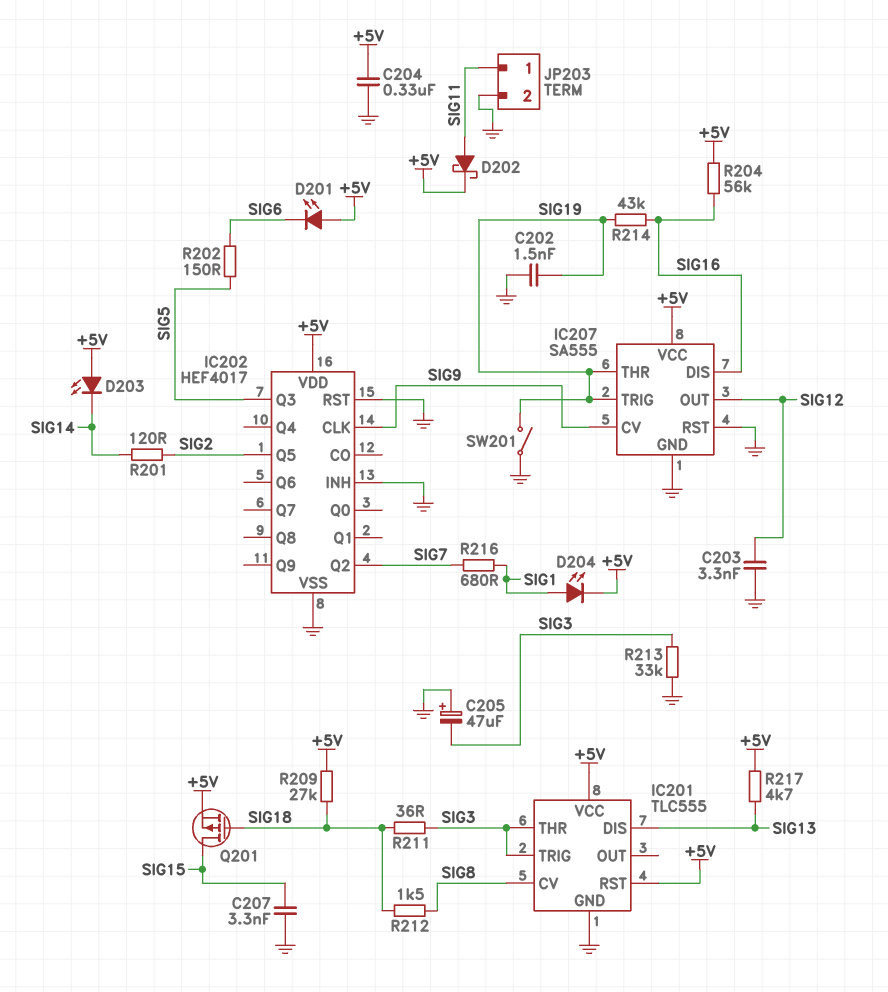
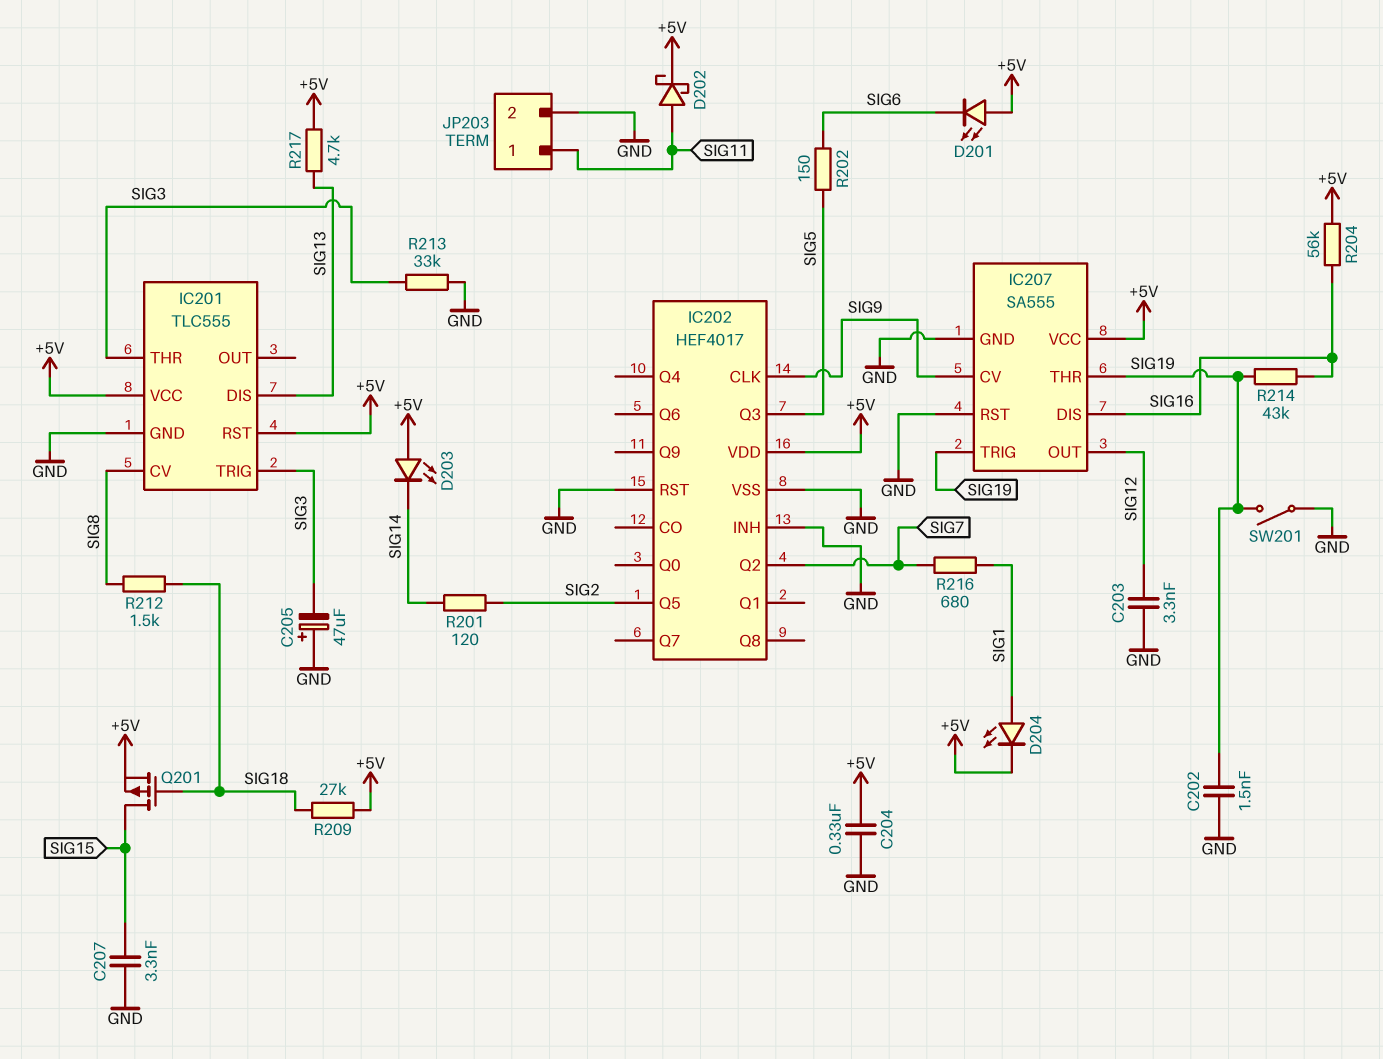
R211: 36 (SIG3, SIG18) -> none

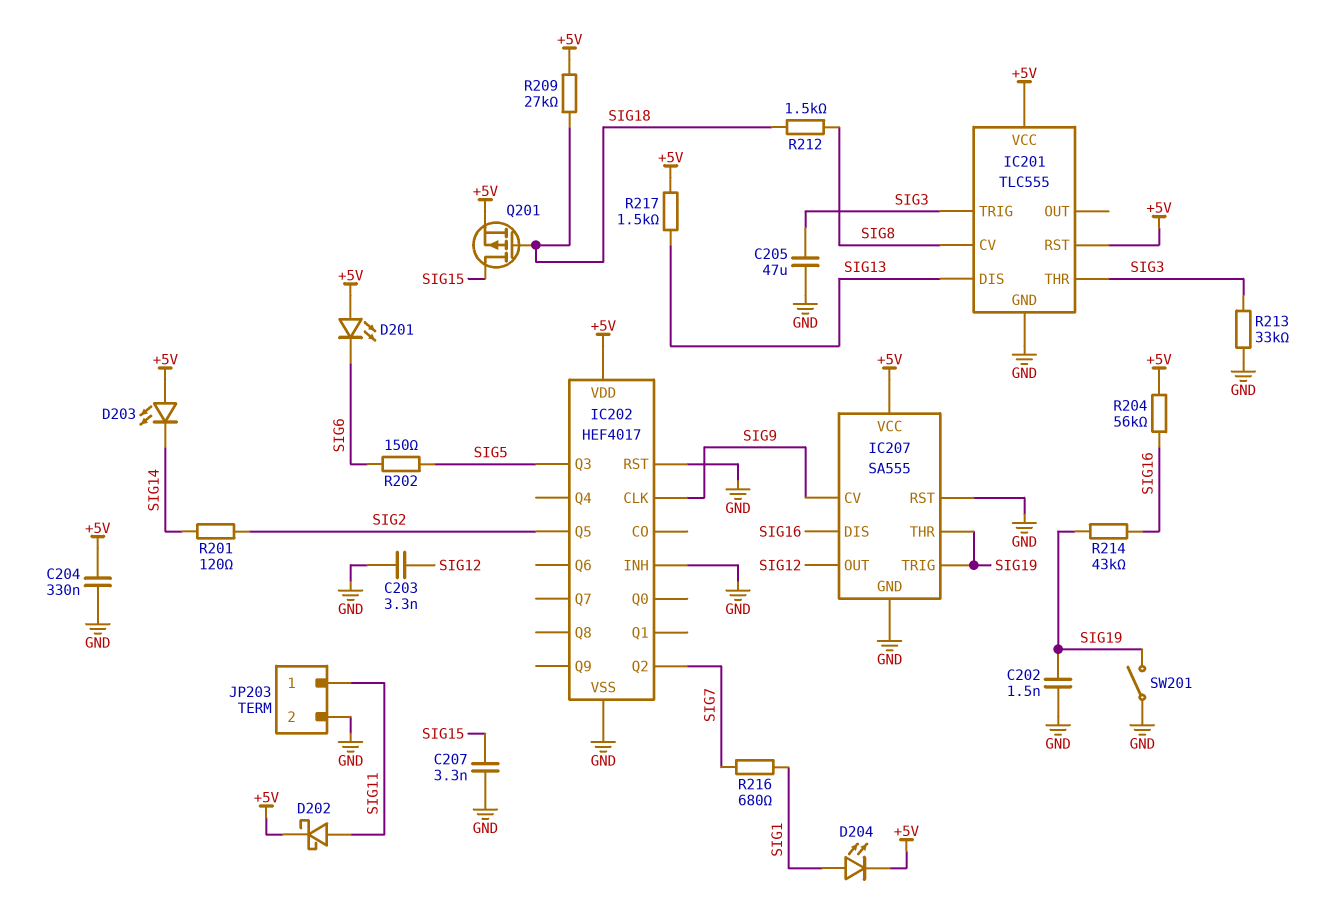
C205: 47uF (plus GND, minus SIG3) -> 47uF (GND, SIG3)
R217: 4.7k (+5V, SIG13) -> 1.5k (+5V, SIG13)

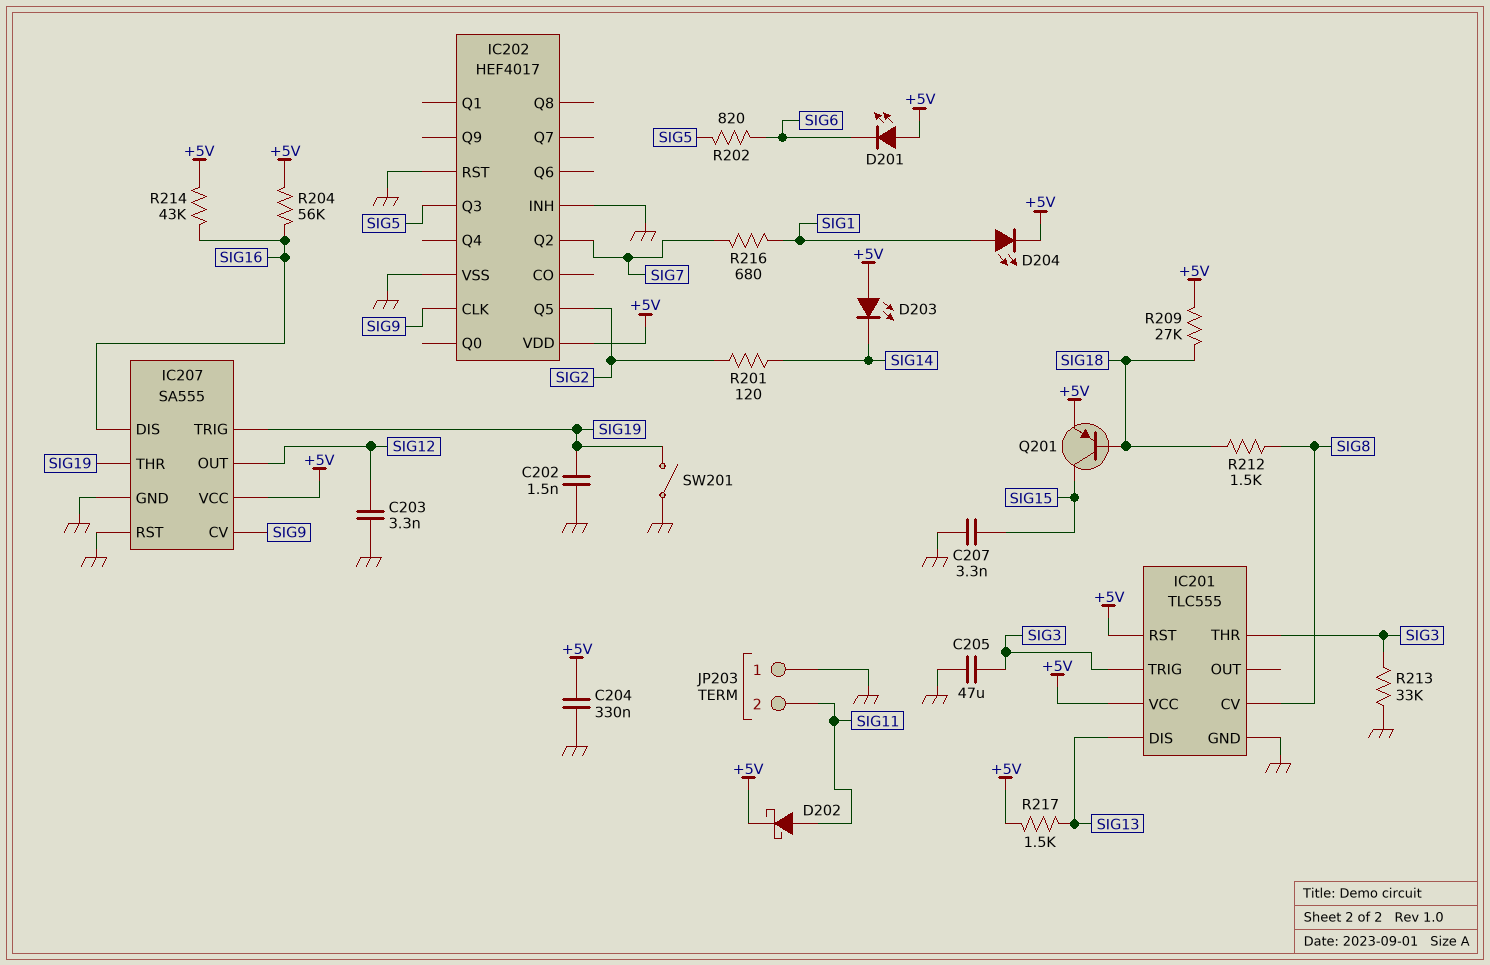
JP203 pin 1: SIG11 -> GND
JP203 pin 2: GND -> SIG11
Q201: PMOS (G SIG18, D SIG15, S +5V) -> PNP (B SIG18, C SIG15, E +5V)
R202: 150 (SIG5, SIG6) -> 820 (SIG5, SIG6)
R214: 43k (SIG16, SIG19) -> 43k (+5V, SIG16)

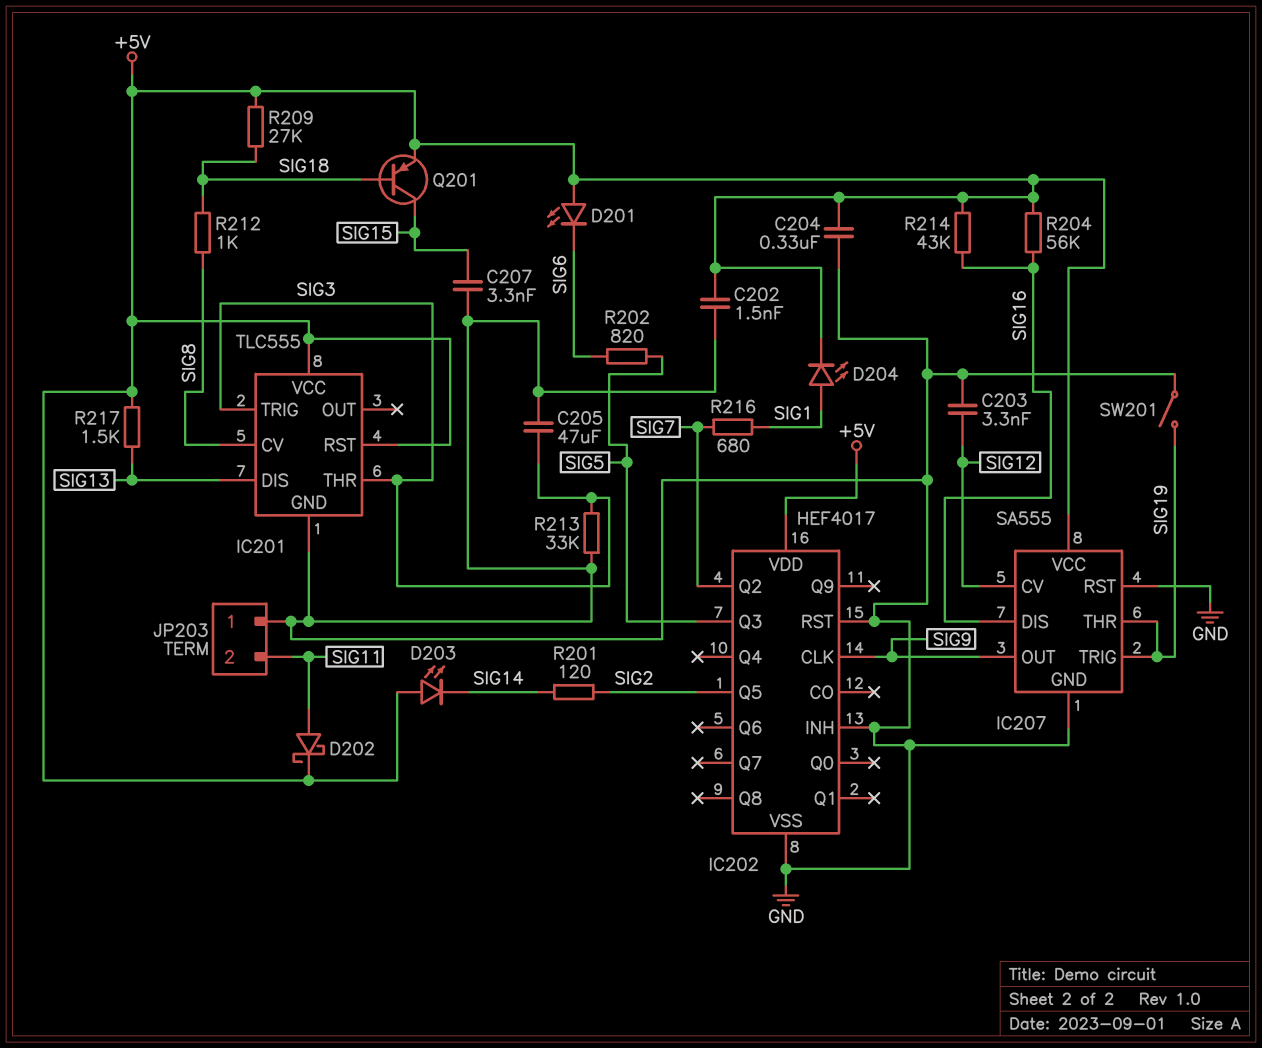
C202: 1.5nF (GND, SIG19) -> 1.5nF (+5V, GND)
IC207 pin CV: SIG9 -> SIG12
IC207 pin OUT: SIG12 -> SIG9
R212: 1.5k (SIG8, SIG18) -> 1k (SIG8, SIG18)

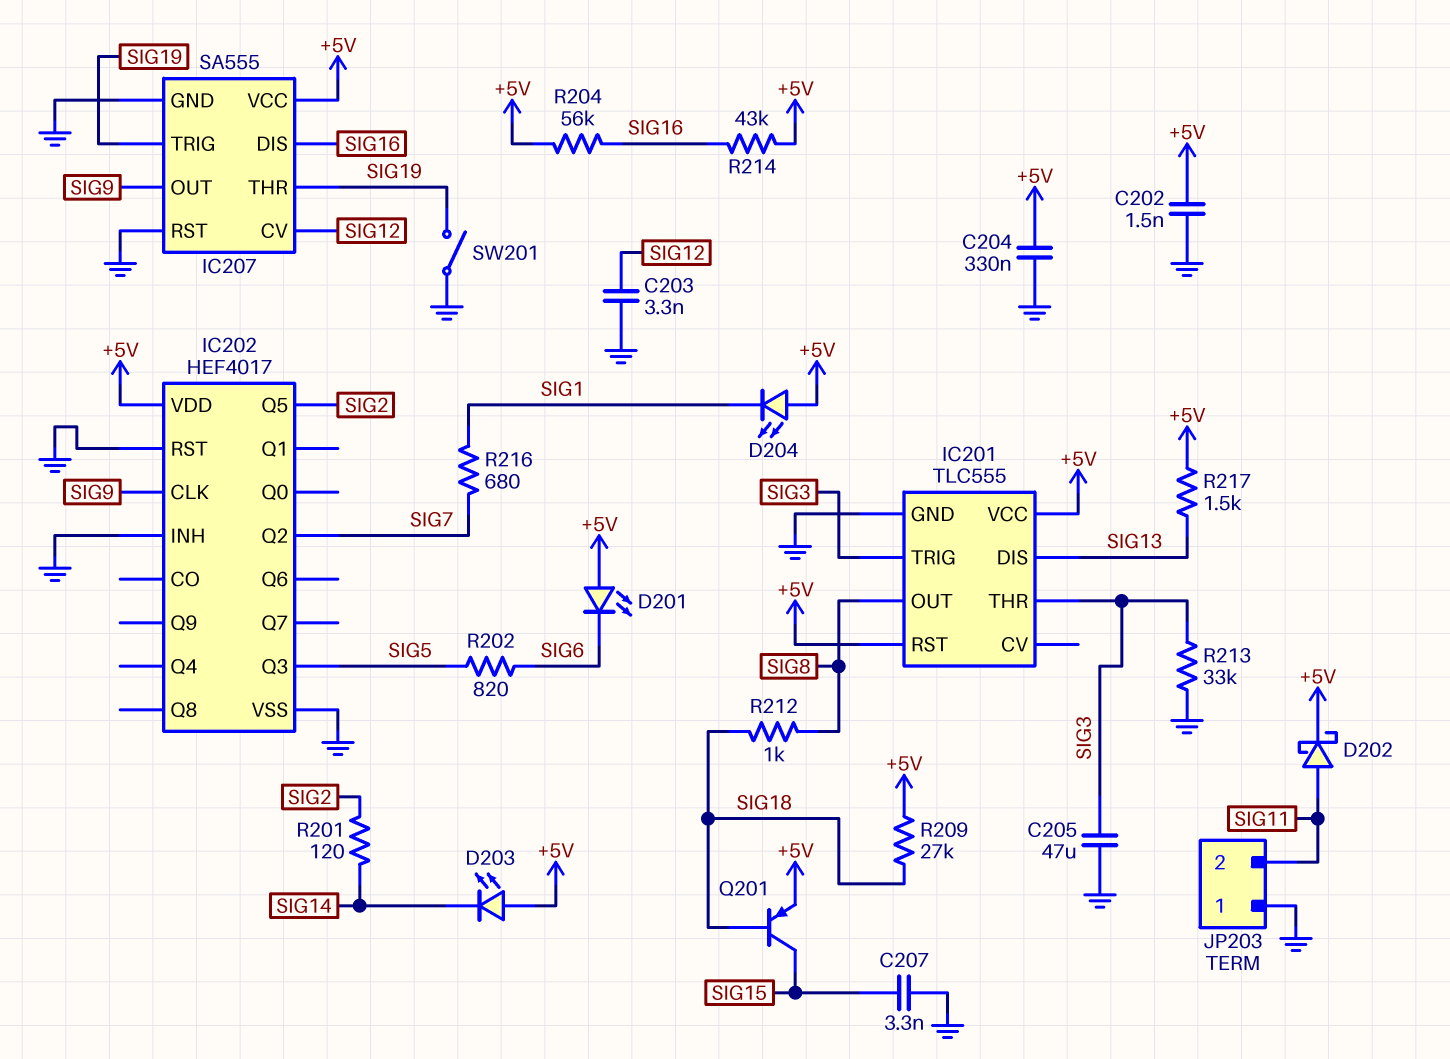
D204: LED (A SIG1, K +5V) -> LED (A +5V, K SIG1)
IC201 pin CV: SIG8 -> none
IC201 pin OUT: none -> SIG8

